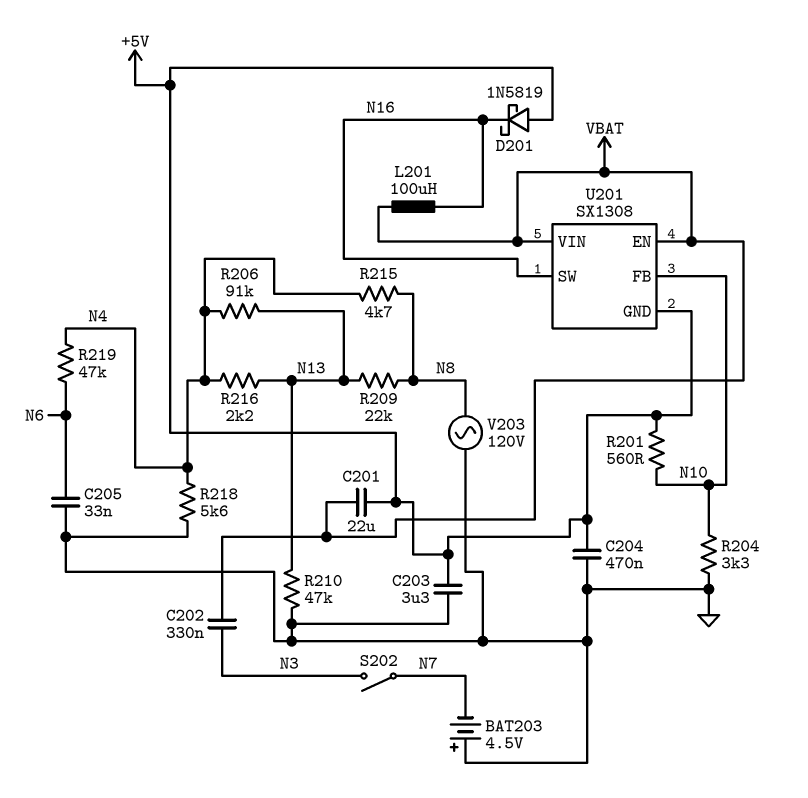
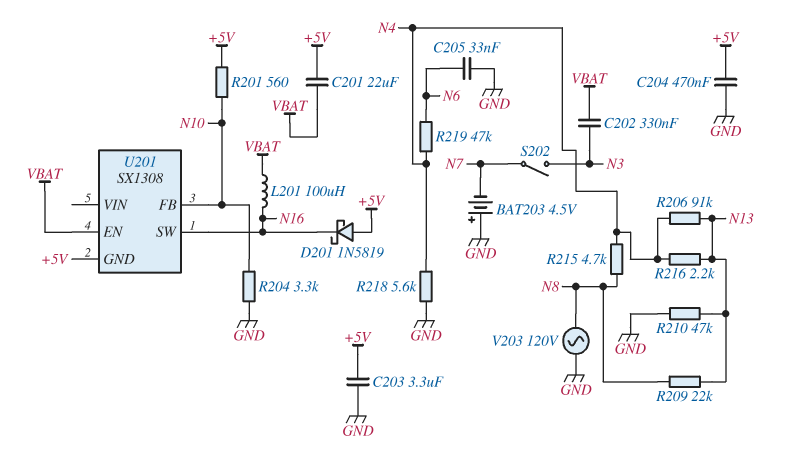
U201 pin VIN: VBAT -> none

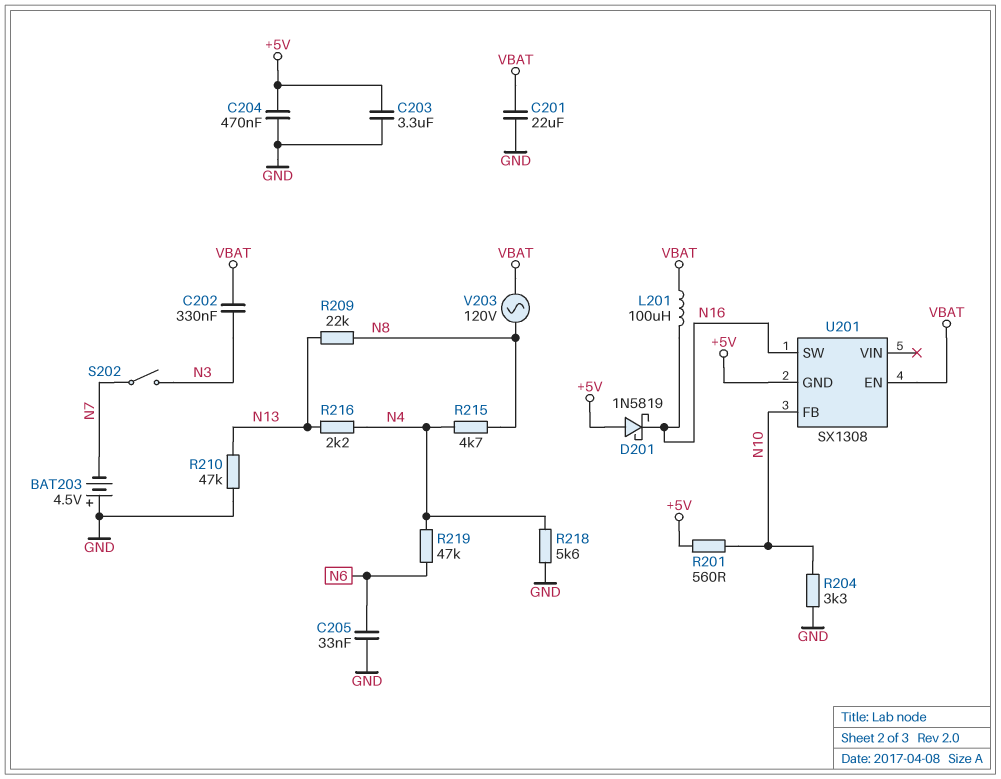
C201: 22uF (+5V, VBAT) -> 22uF (GND, VBAT)
R206: 91k (N4, N13) -> none
V203: AC 120V (GND, N8) -> AC 120V (N8, VBAT)

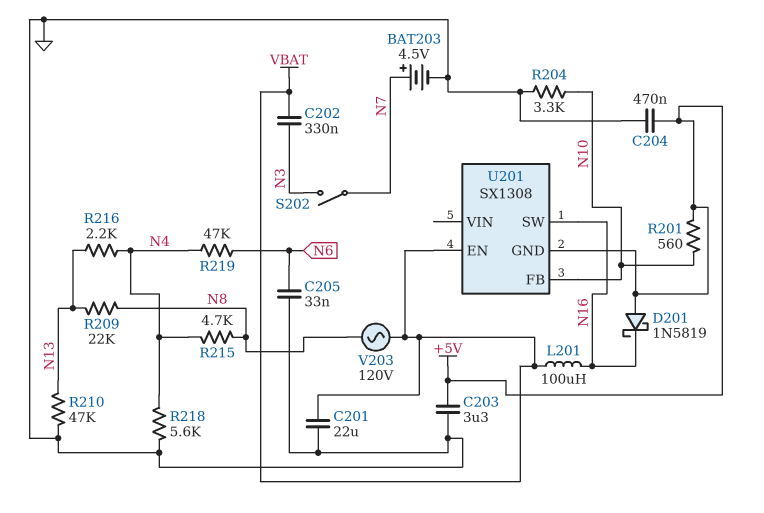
BAT203: 4.5V (plus GND, minus N7) -> 4.5V (plus N7, minus GND)

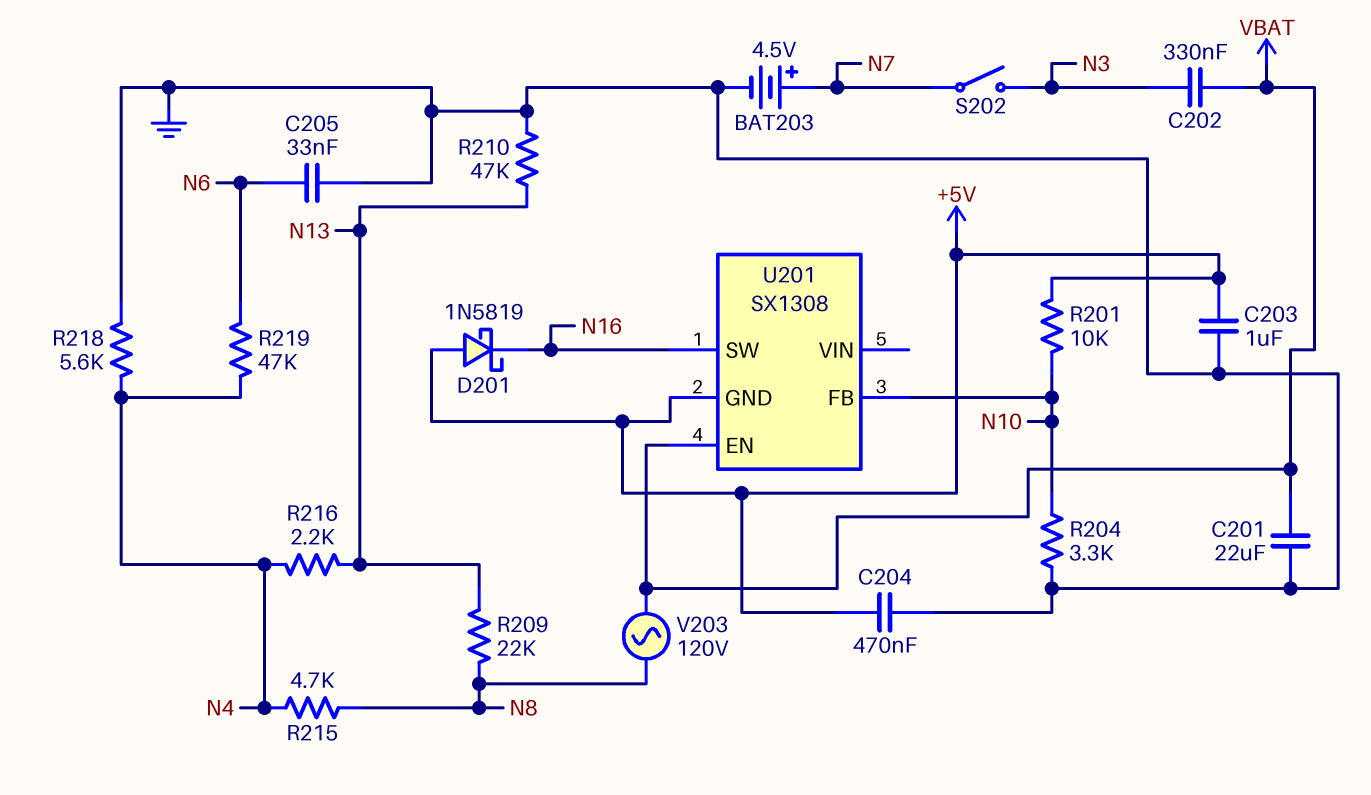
C203: 3.3uF (+5V, GND) -> 1uF (+5V, GND)
L201: 100uH (N16, VBAT) -> none
R201: 560 (+5V, N10) -> 10k (+5V, N10)

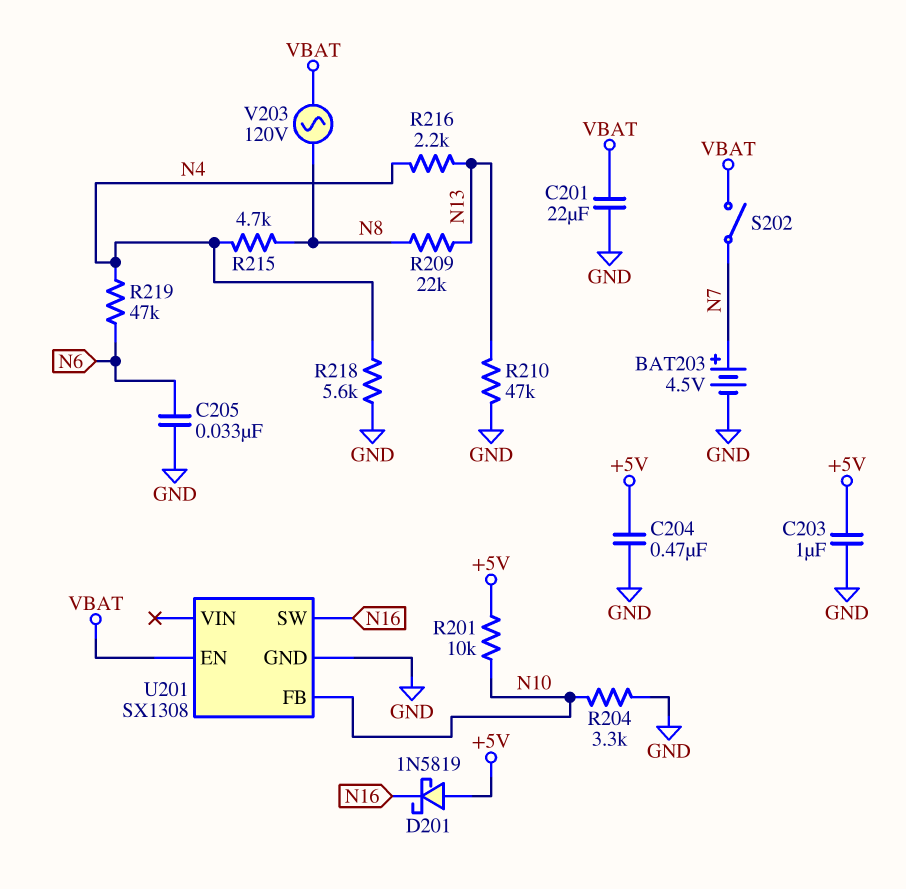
C202: 330nF (N3, VBAT) -> none
S202: switch (N3, N7) -> switch (N7, VBAT)
U201 pin GND: +5V -> GND

